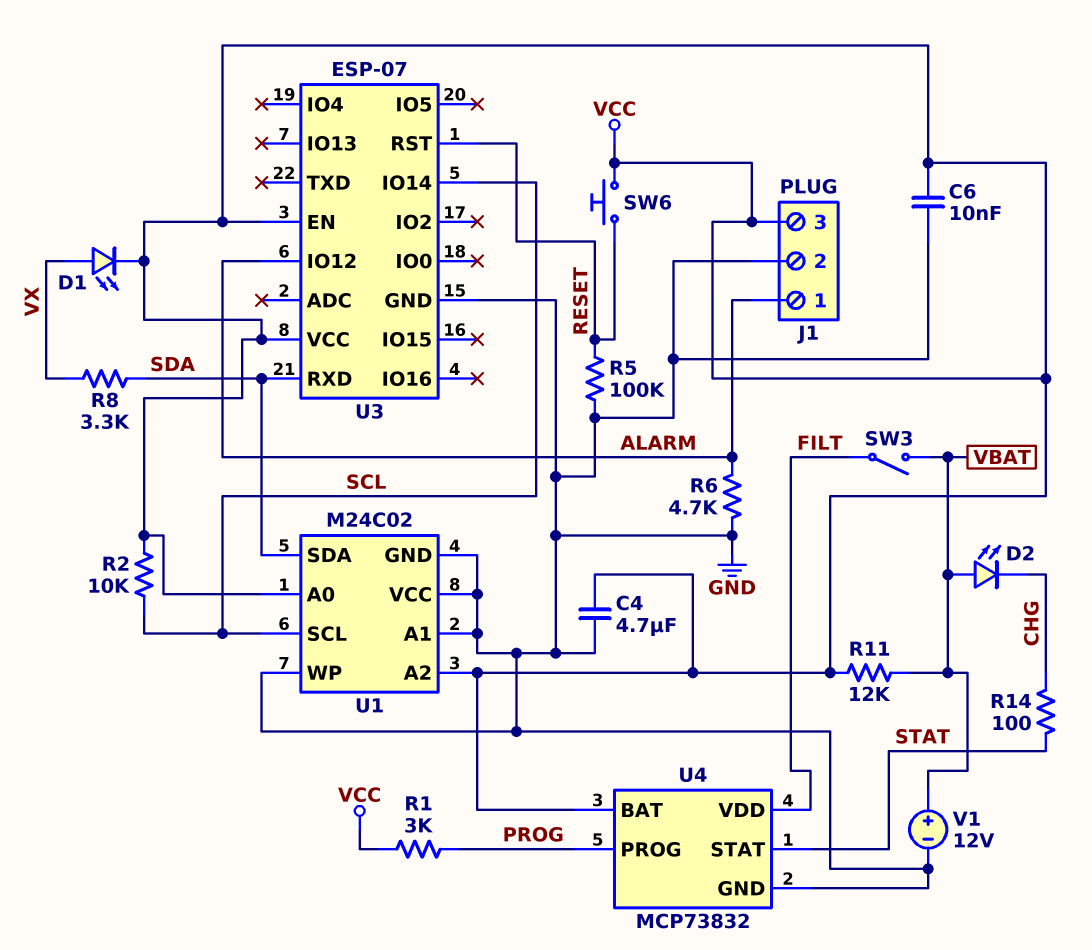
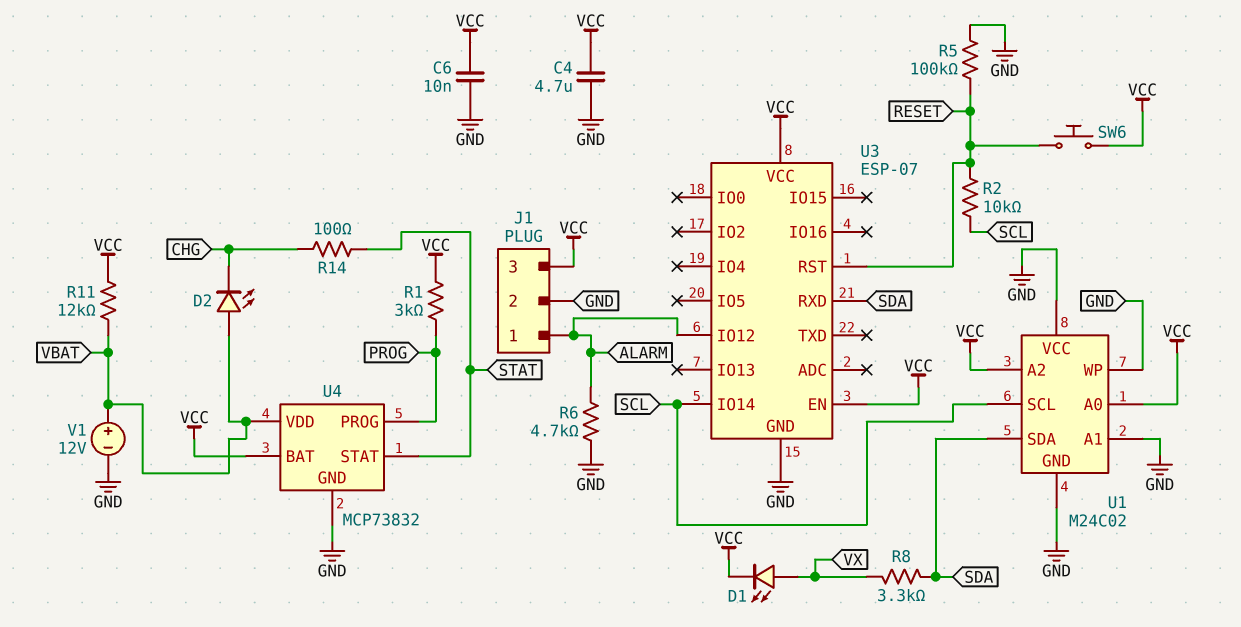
R2: 10k (SCL, VCC) -> 10k (RESET, SCL)
SW3: switch (FILT, VBAT) -> none
U4 pin VDD: FILT -> VBAT

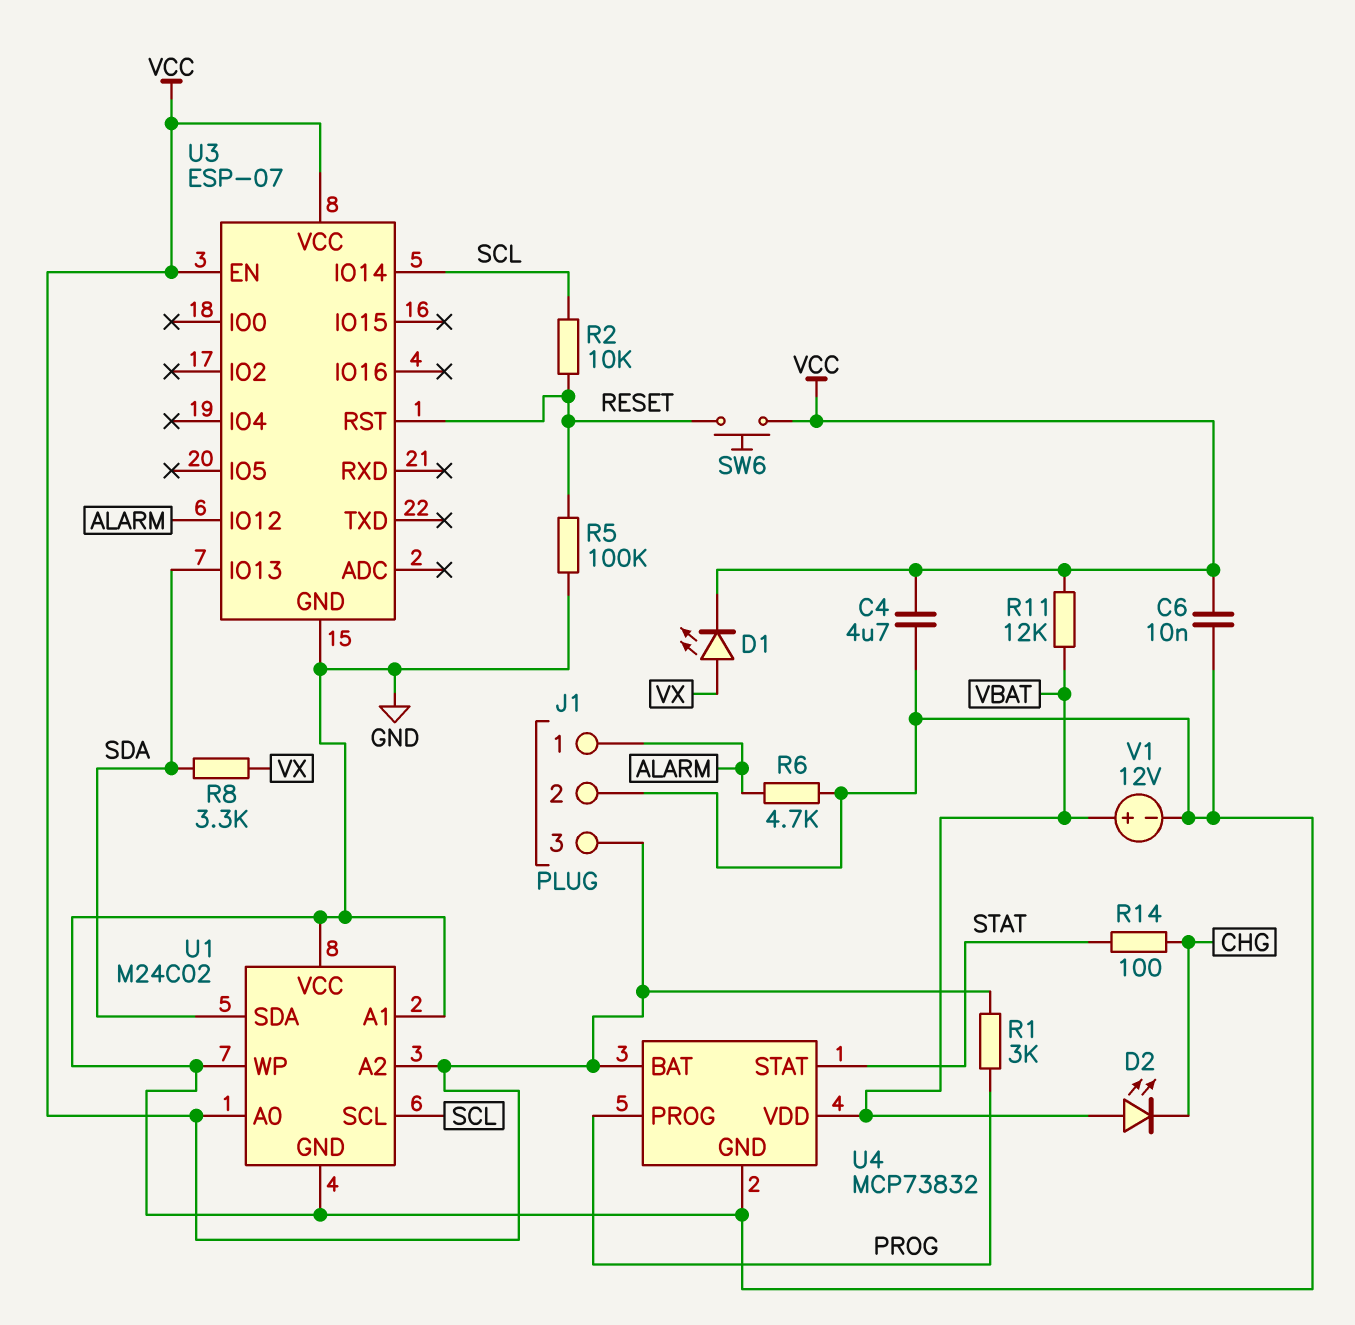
U3 pin IO13: none -> SDA
U3 pin RXD: SDA -> none

